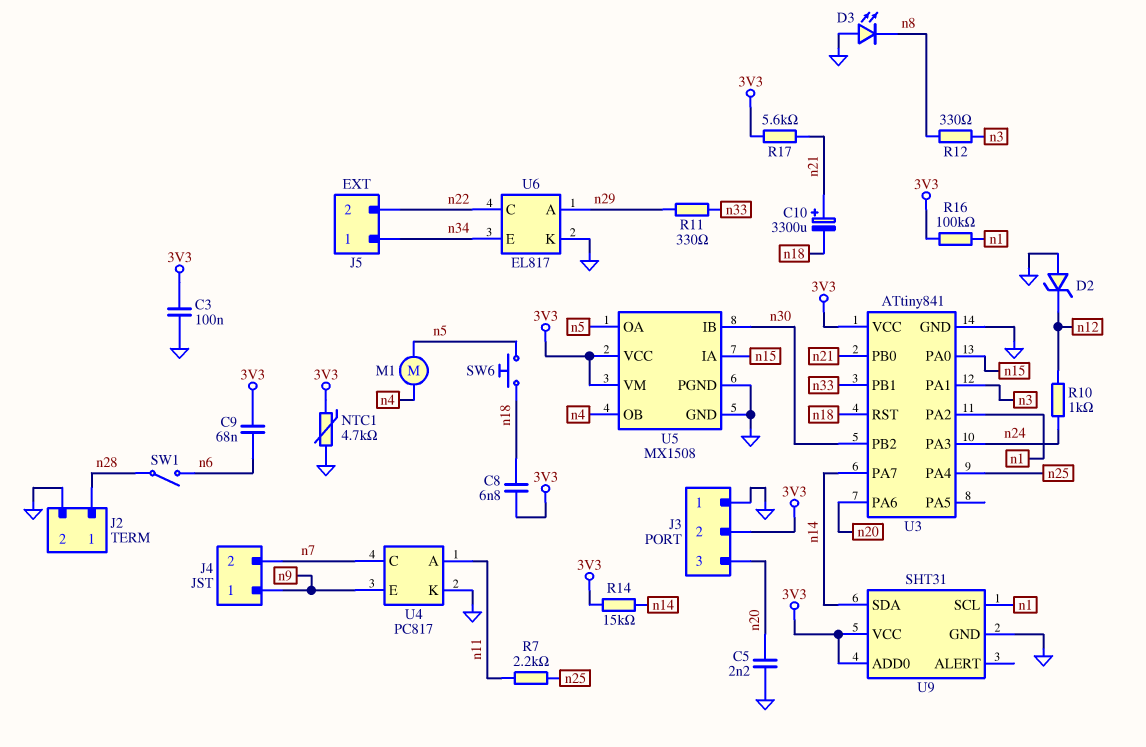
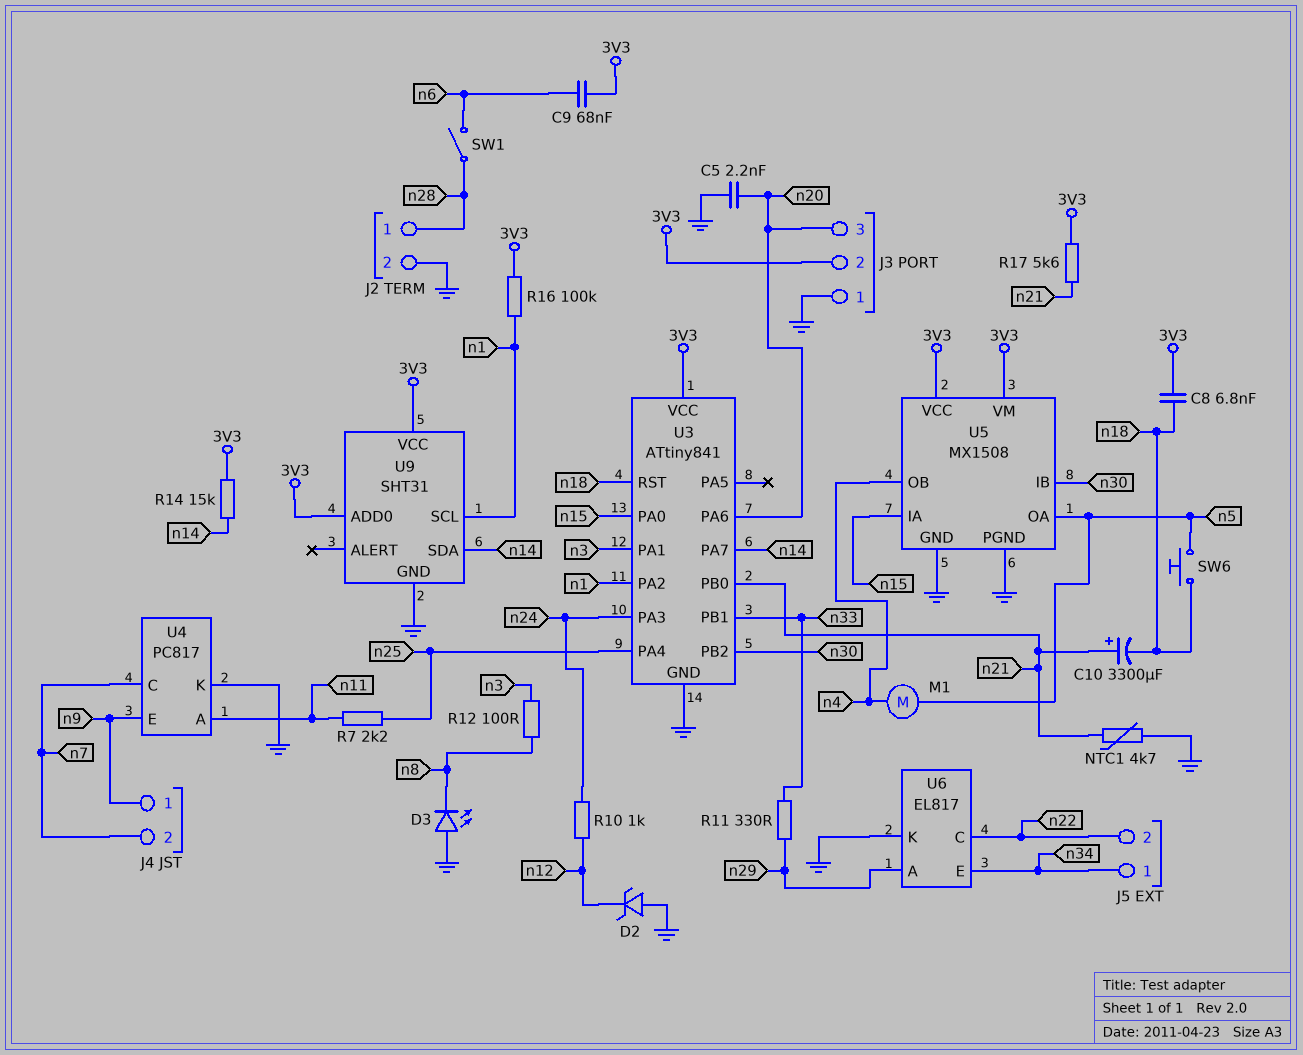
C3: 100nF (3V3, GND) -> none
NTC1: 4.7k (3V3, GND) -> 4.7k (GND, n21)
R12: 330 (n3, n8) -> 100 (n3, n8)

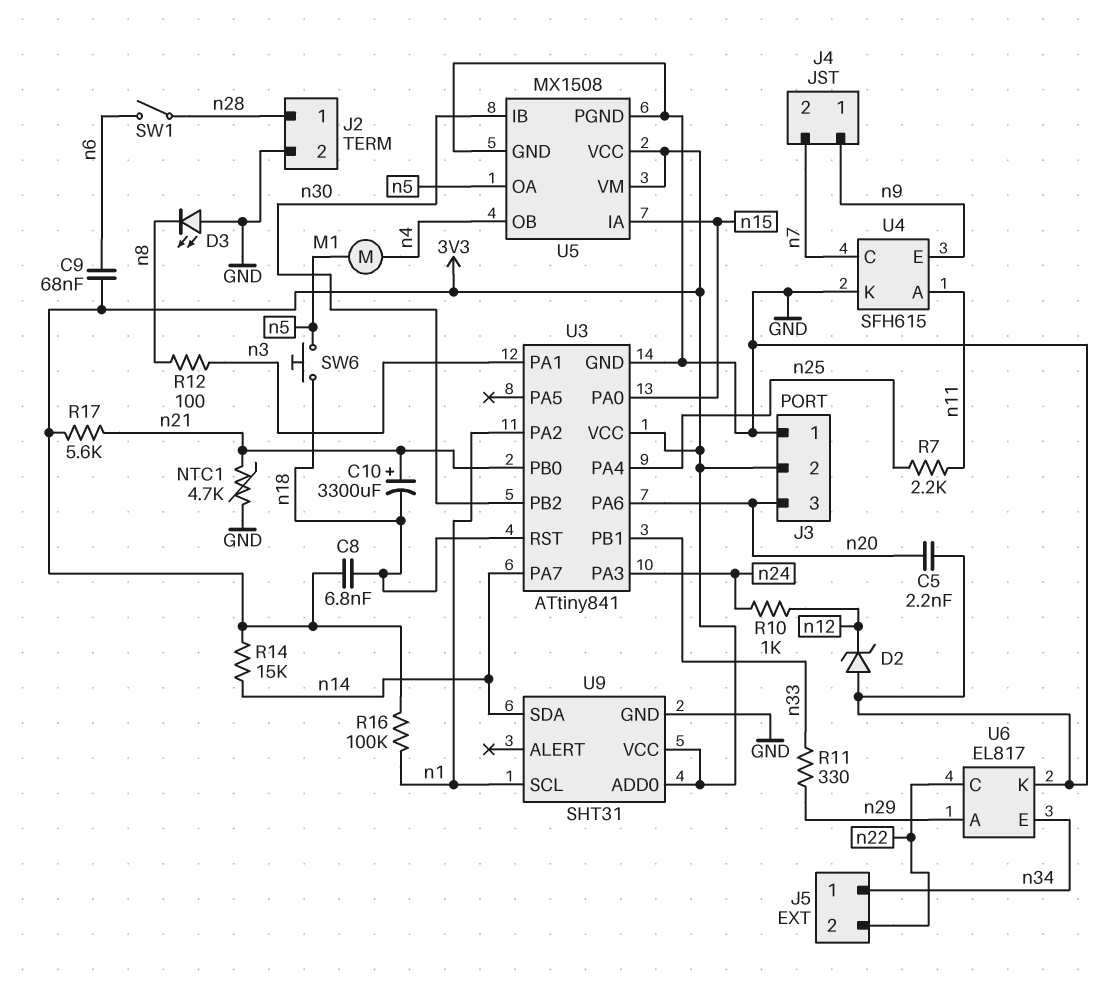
U4: PC817 -> SFH615

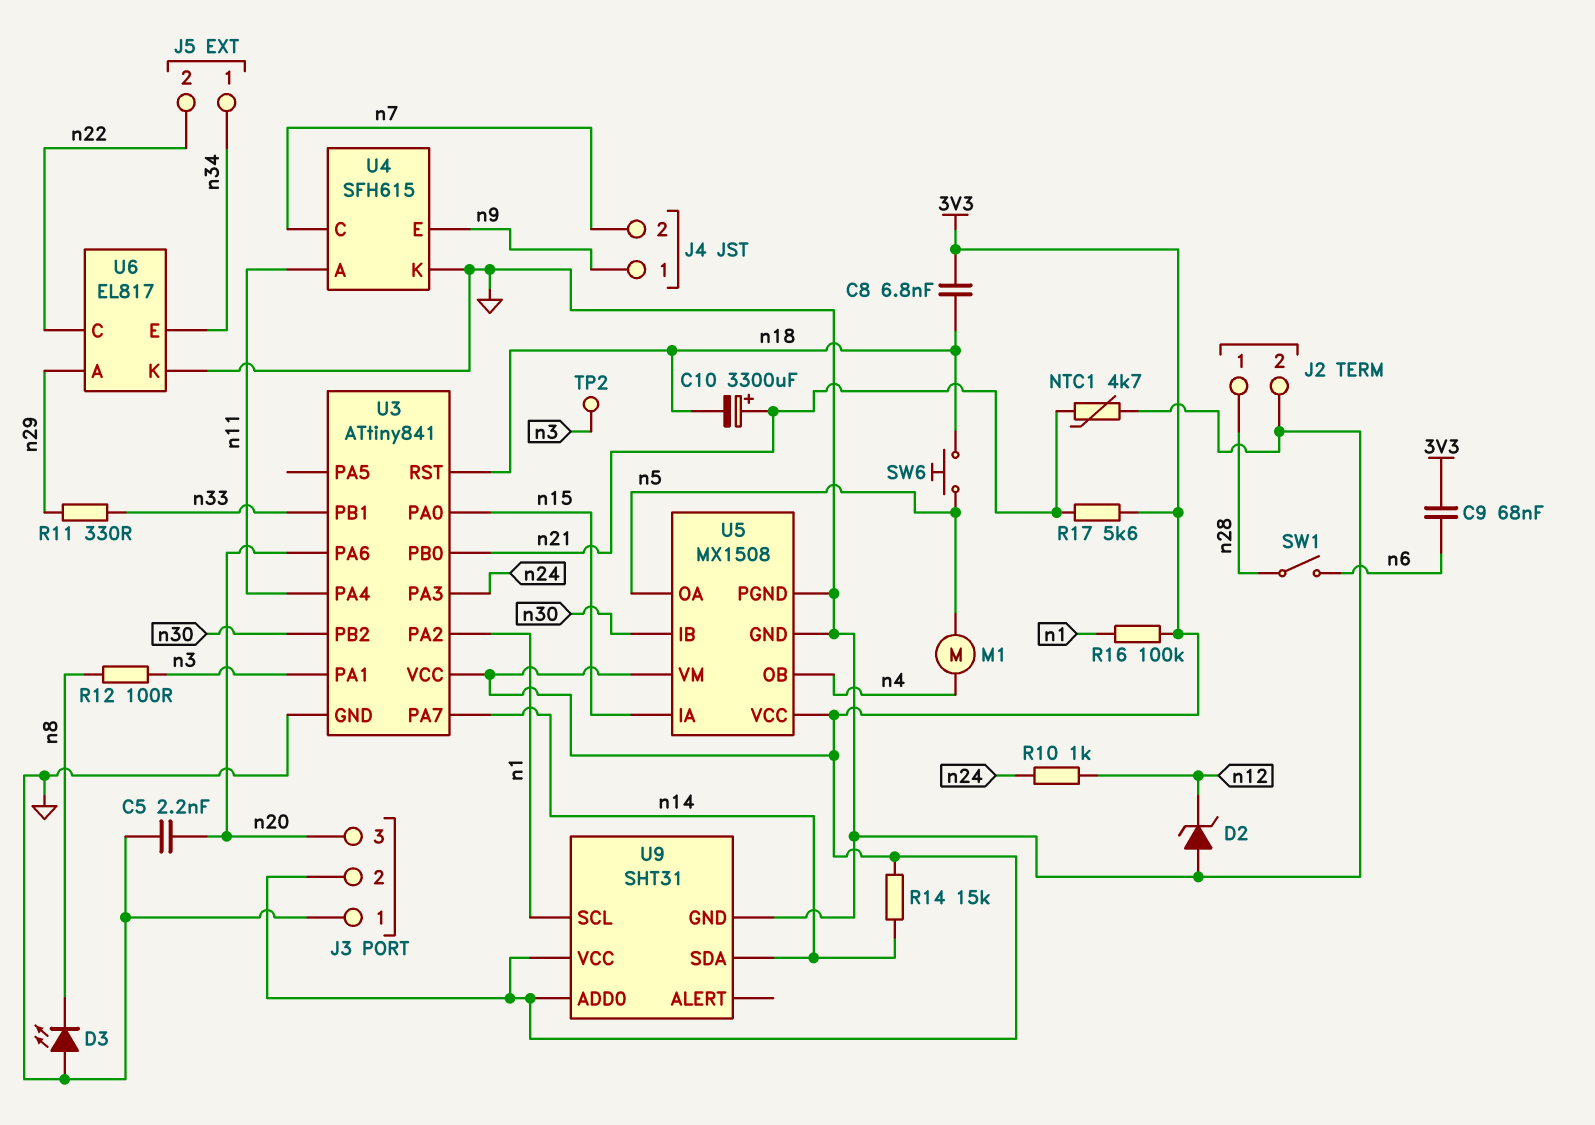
R7: 2.2k (n11, n25) -> none
TP2: none -> test point (n3)
U3 pin PA4: n25 -> n11

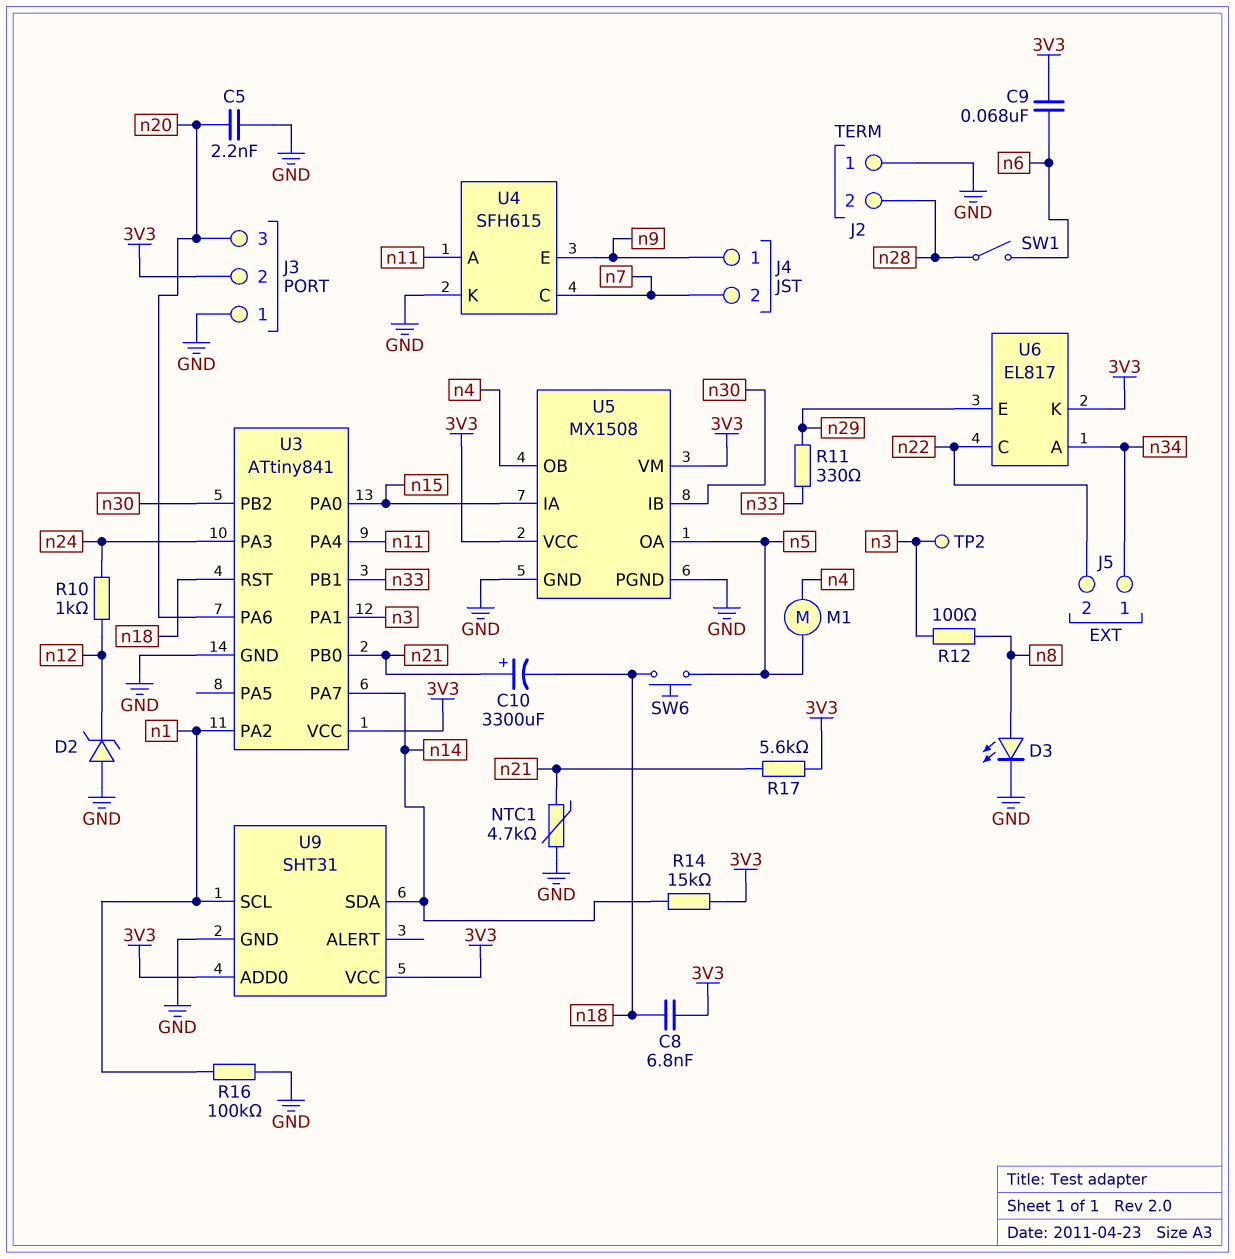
D3: LED (A GND, K n8) -> LED (A n8, K GND)
J2 pin 1: n28 -> GND
J2 pin 2: GND -> n28
R16: 100k (3V3, n1) -> 100k (GND, n1)
U6 pin A: n29 -> n34
U6 pin E: n34 -> n29
U6 pin K: GND -> 3V3

